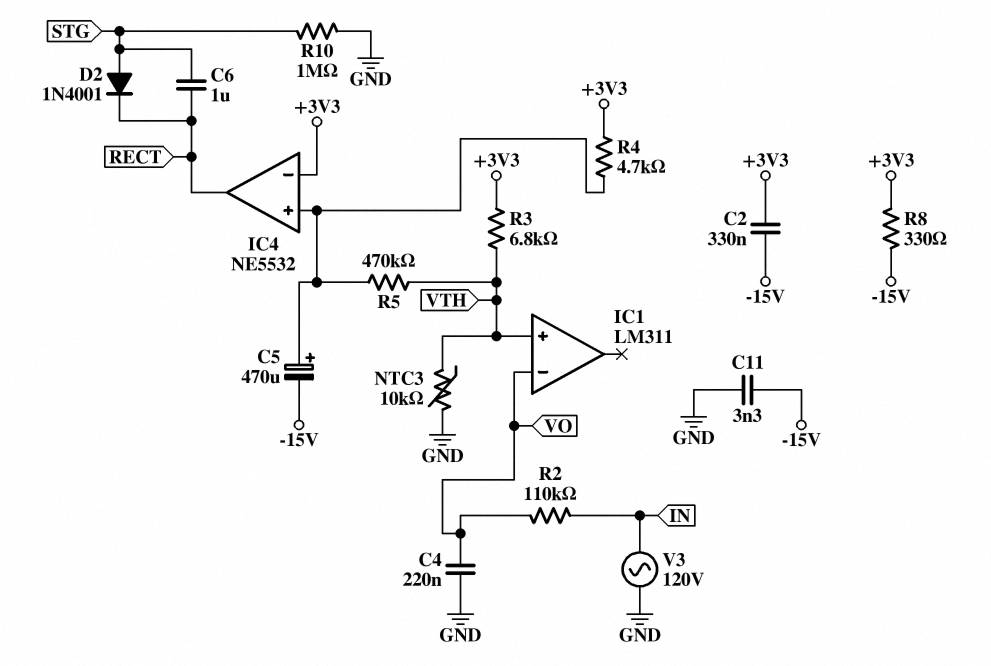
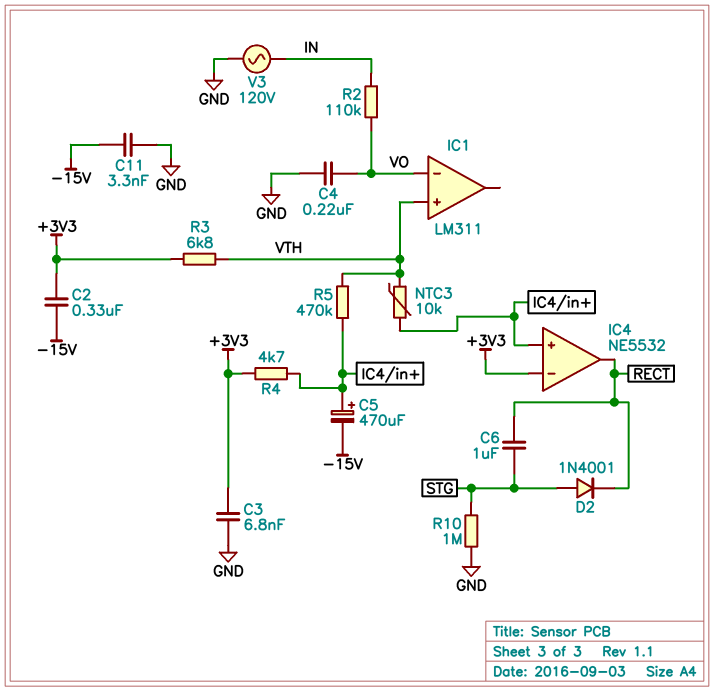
C3: none -> 6.8nF (+3V3, GND)
NTC3: 10k (GND, VTH) -> 10k (IC4/in+, VTH)
R8: 330 (+3V3, -15V) -> none

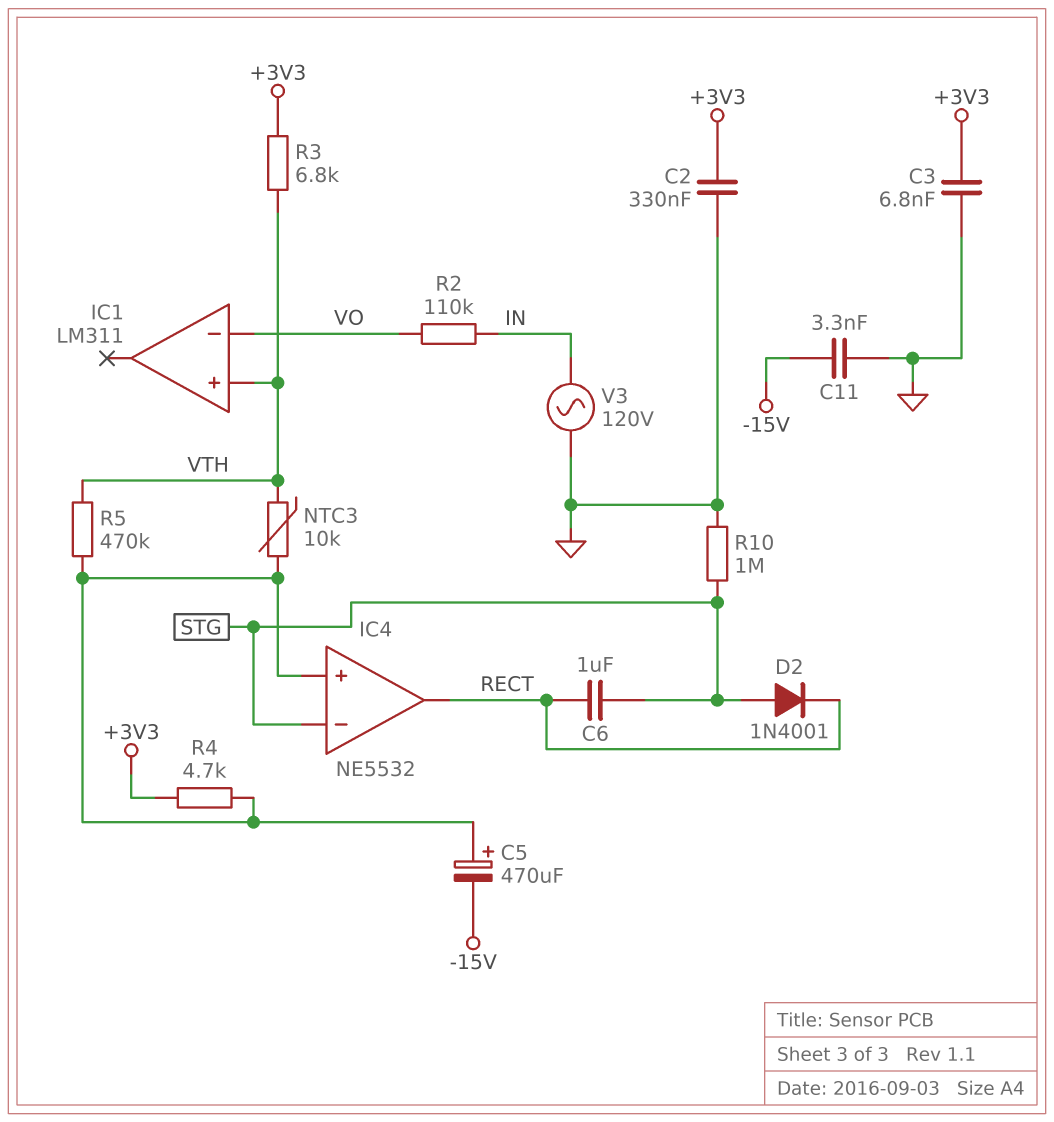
C2: 330nF (+3V3, -15V) -> 330nF (+3V3, GND)
C4: 220nF (GND, VO) -> none
IC4 pin in-: +3V3 -> STG

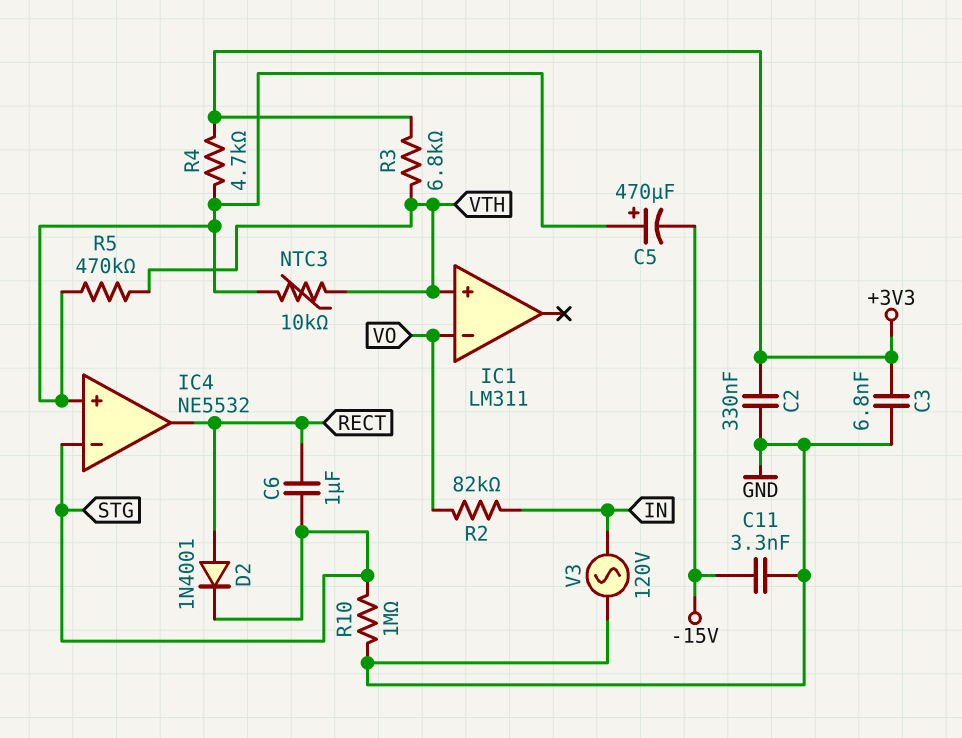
D2: diode 1N4001 (A STG, K RECT) -> diode 1N4001 (A RECT, K STG)
R2: 110k (IN, VO) -> 82k (IN, VO)

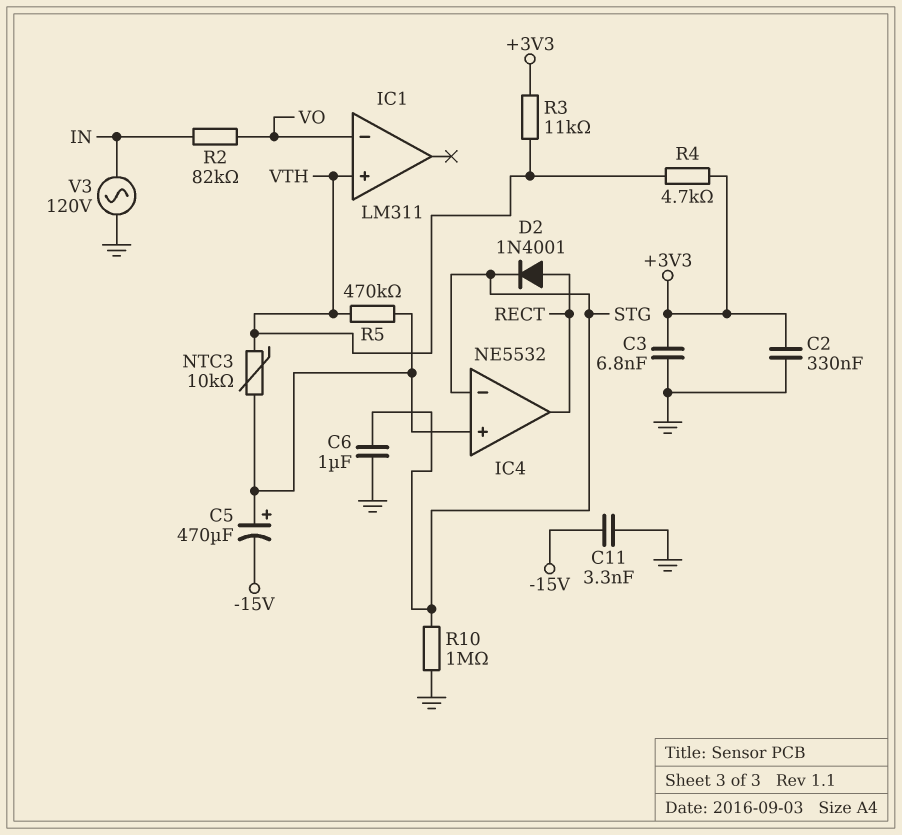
C6: 1uF (RECT, STG) -> 1uF (GND, STG)
R3: 6.8k (+3V3, VTH) -> 11k (+3V3, VTH)
R4: 4.7k (+3V3, IC4/in+) -> 4.7k (+3V3, VTH)

